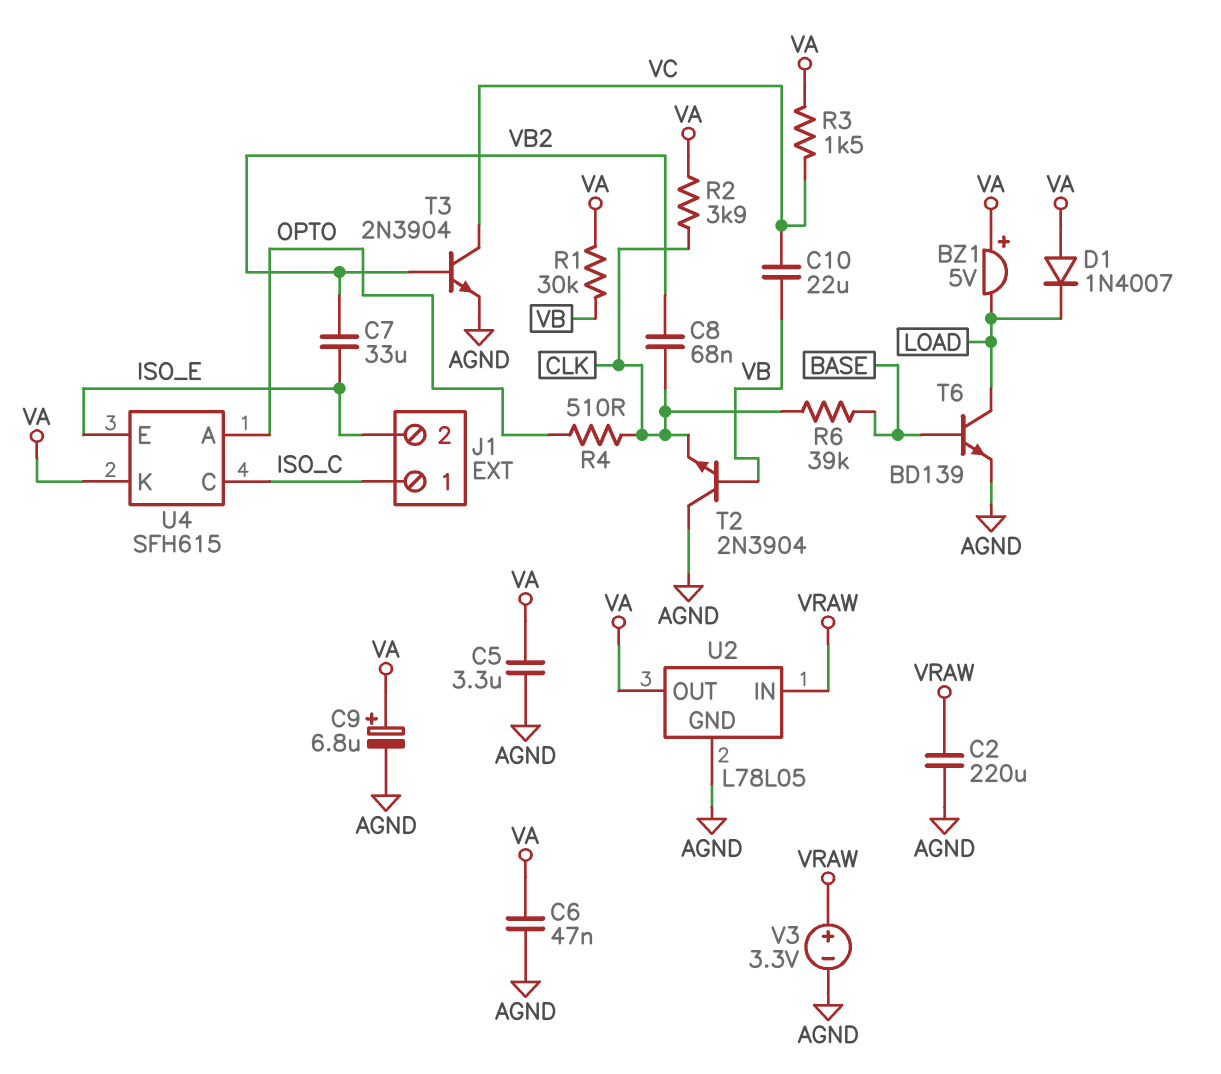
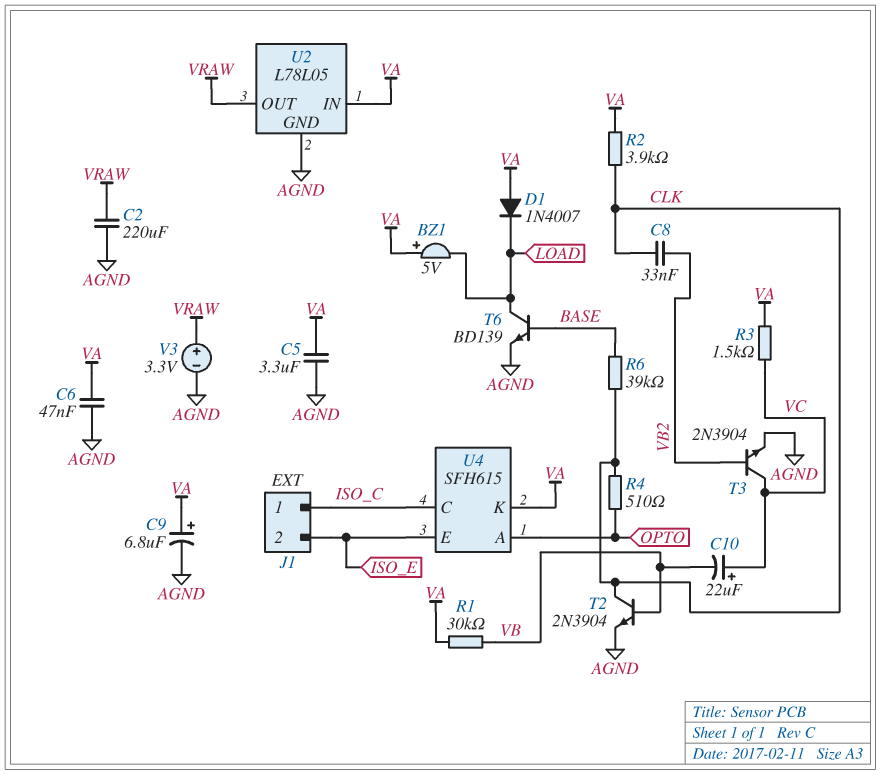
C7: 33uF (ISO_E, VB2) -> none
C8: 68nF (CLK, VB2) -> 33nF (CLK, VB2)
C10: 22uF (VB, VC) -> 22uF (plus VC, minus VB)
T2: NPN 2N3904 (B VB, C AGND, E CLK) -> NPN 2N3904 (B VB, C CLK, E AGND)
U2 pin IN: VRAW -> VA
U2 pin OUT: VA -> VRAW

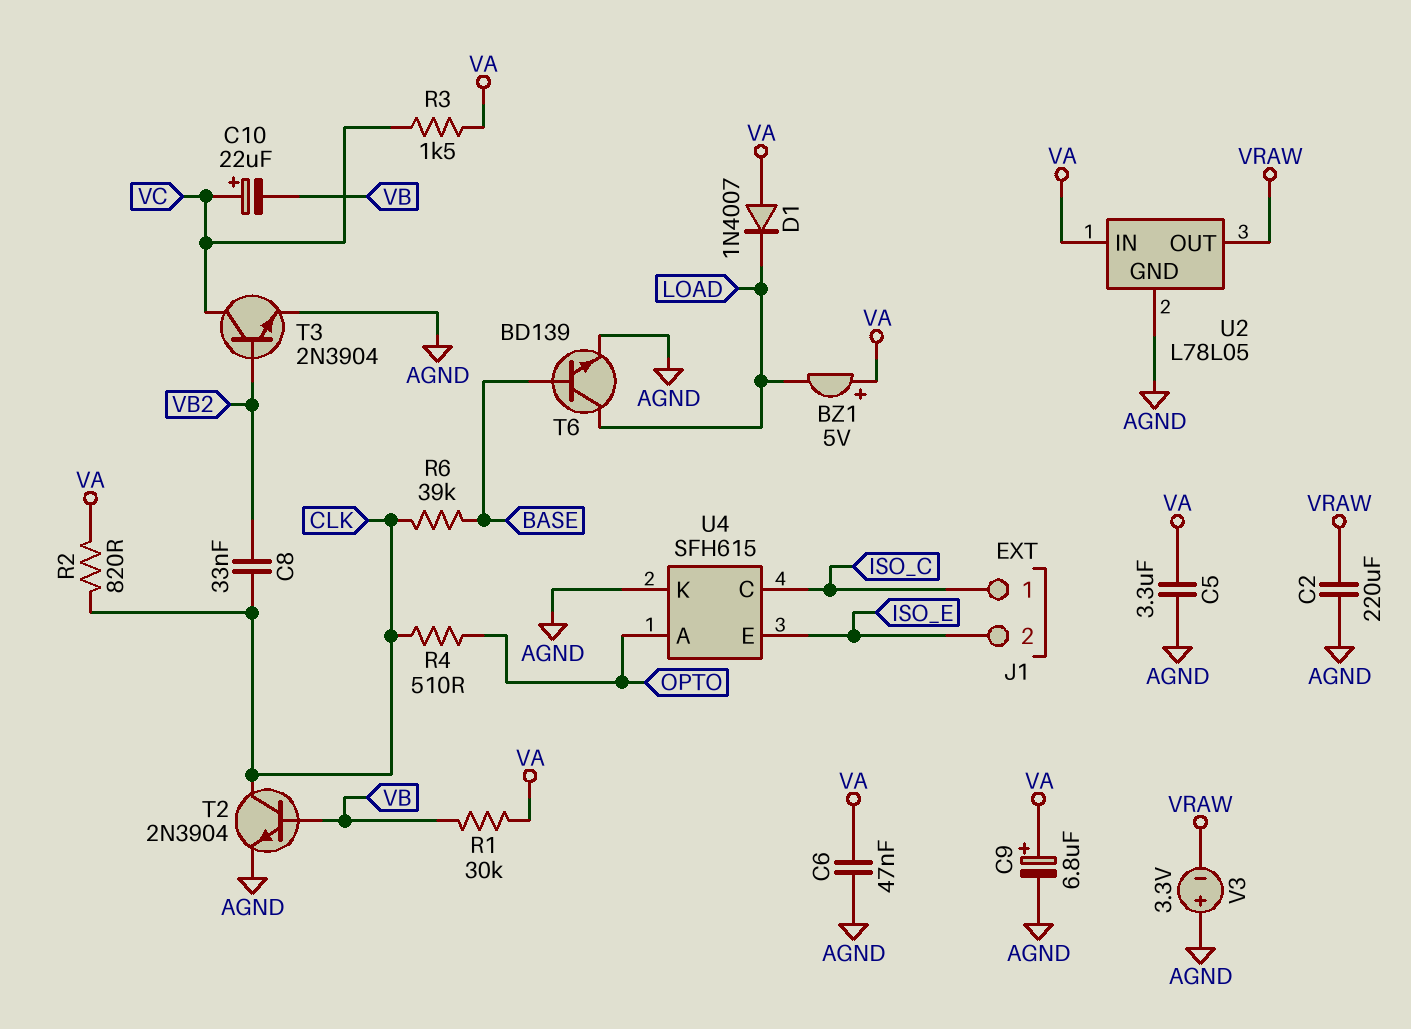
R2: 3.9k (CLK, VA) -> 820 (CLK, VA)
U4 pin K: VA -> AGND
V3: 3.3V (plus VRAW, minus AGND) -> 3.3V (plus AGND, minus VRAW)

